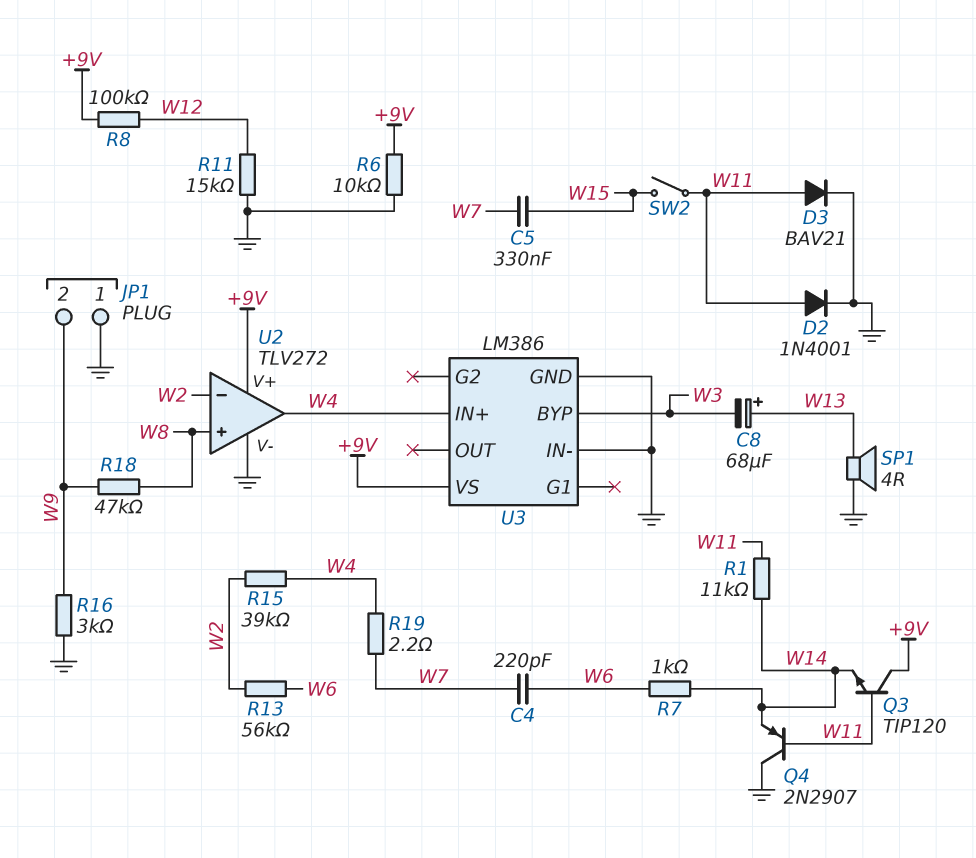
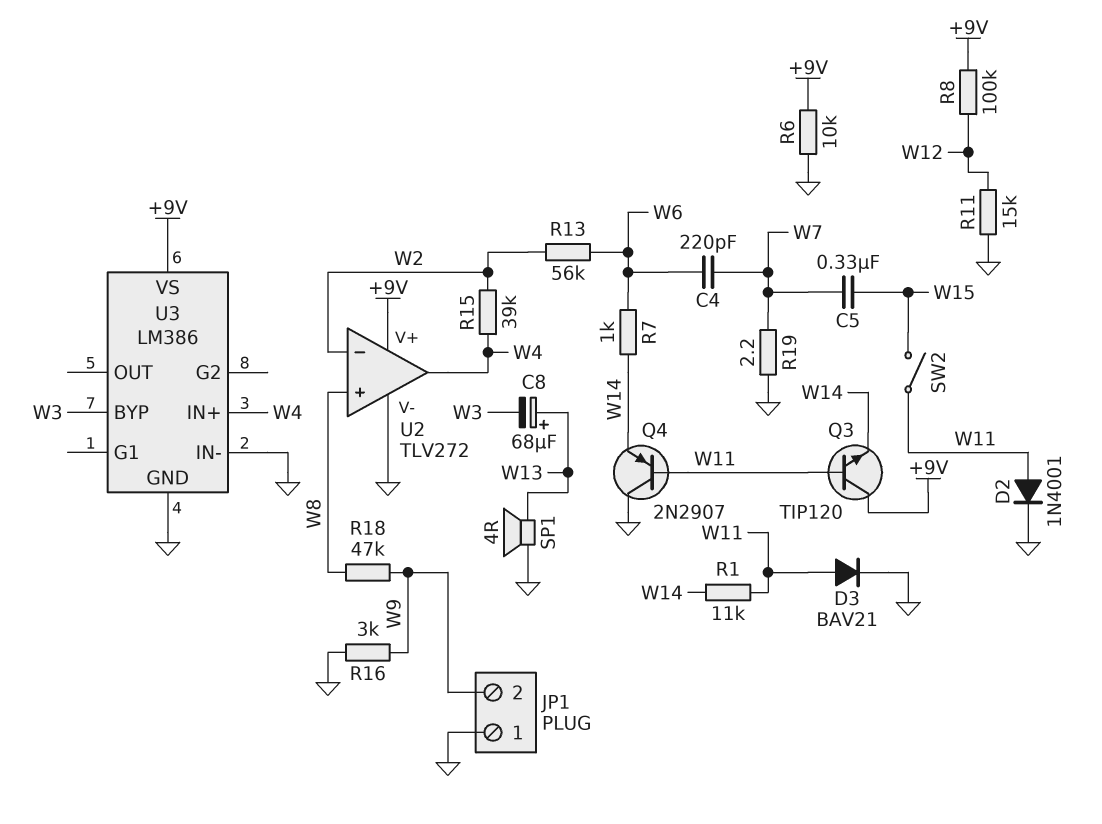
R19: 2.2 (W4, W7) -> 2.2 (GND, W7)

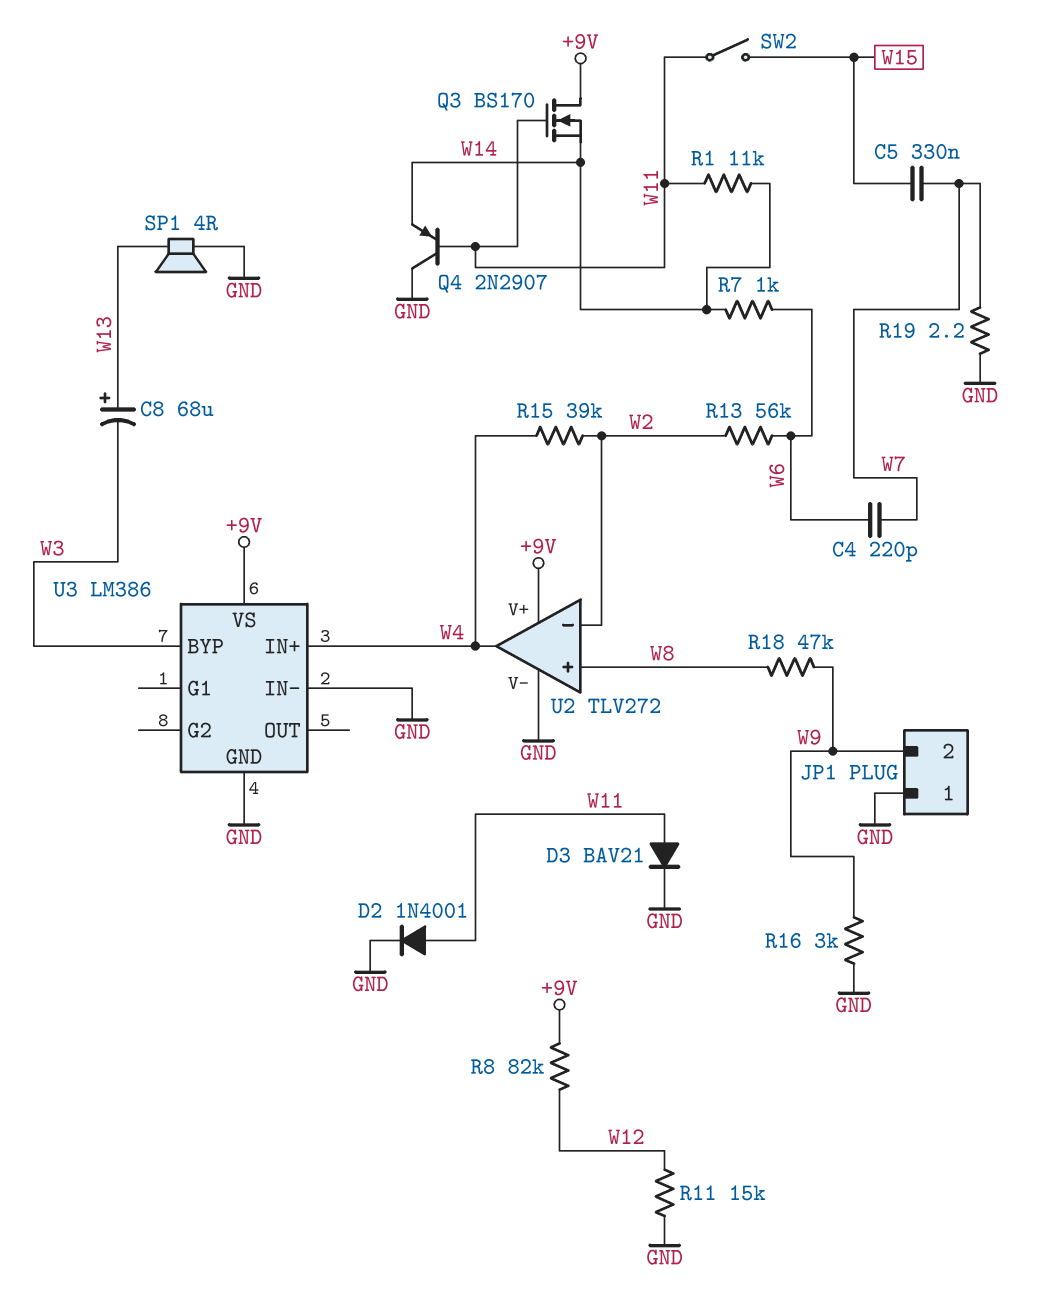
Q3: NPN TIP120 (B W11, C +9V, E W14) -> NMOS BS170 (G W11, D +9V, S W14)
R6: 10k (+9V, GND) -> none
R8: 100k (+9V, W12) -> 82k (+9V, W12)

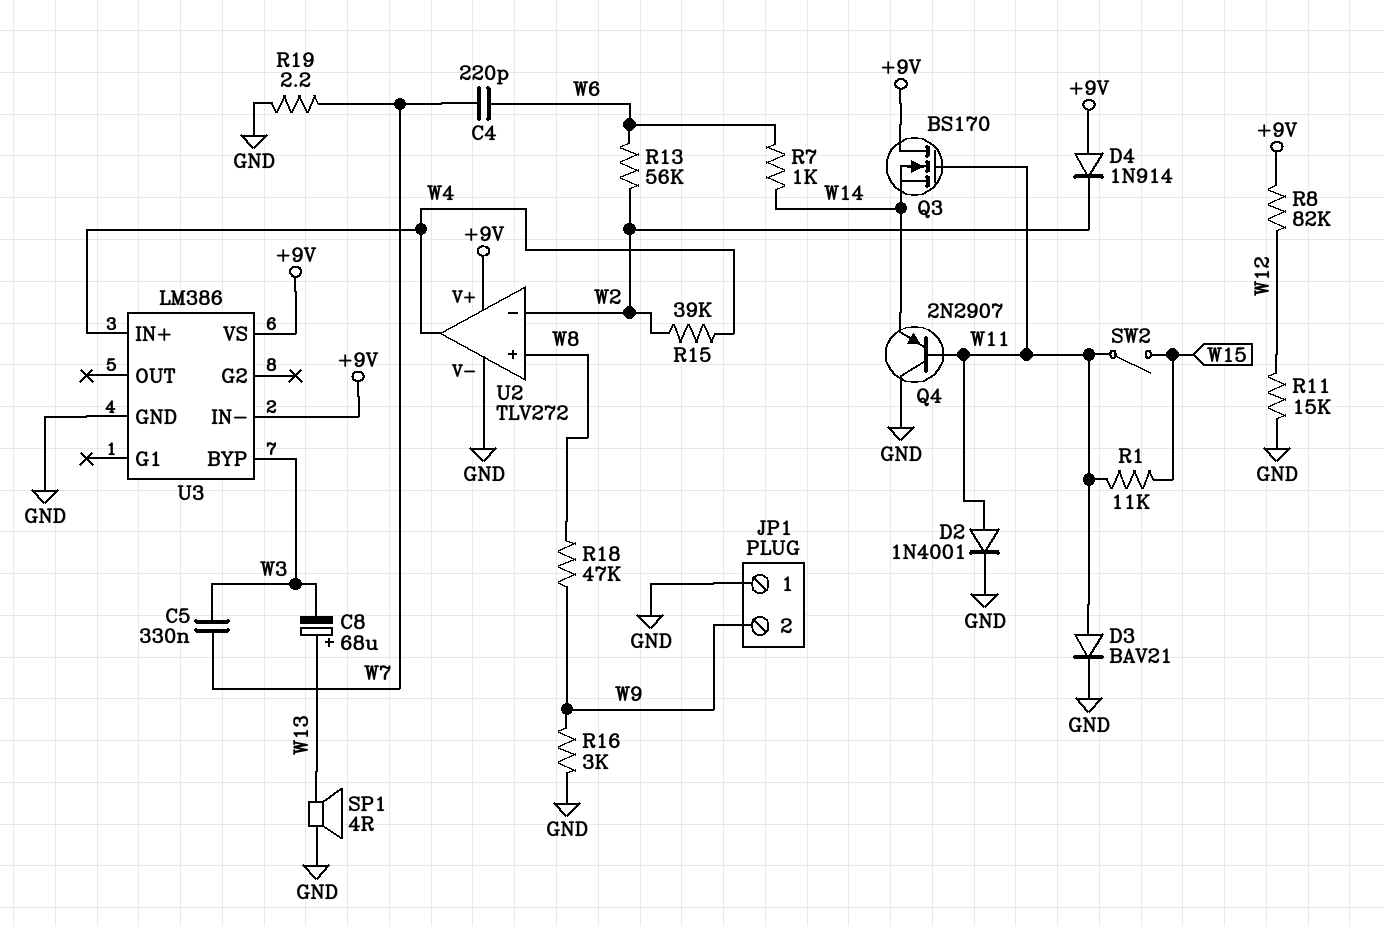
C5: 330nF (W7, W15) -> 330nF (W3, W7)
D4: none -> diode 1N914 (A +9V, K W2)
R1: 11k (W11, W14) -> 11k (W11, W15)
U3 pin IN-: GND -> +9V

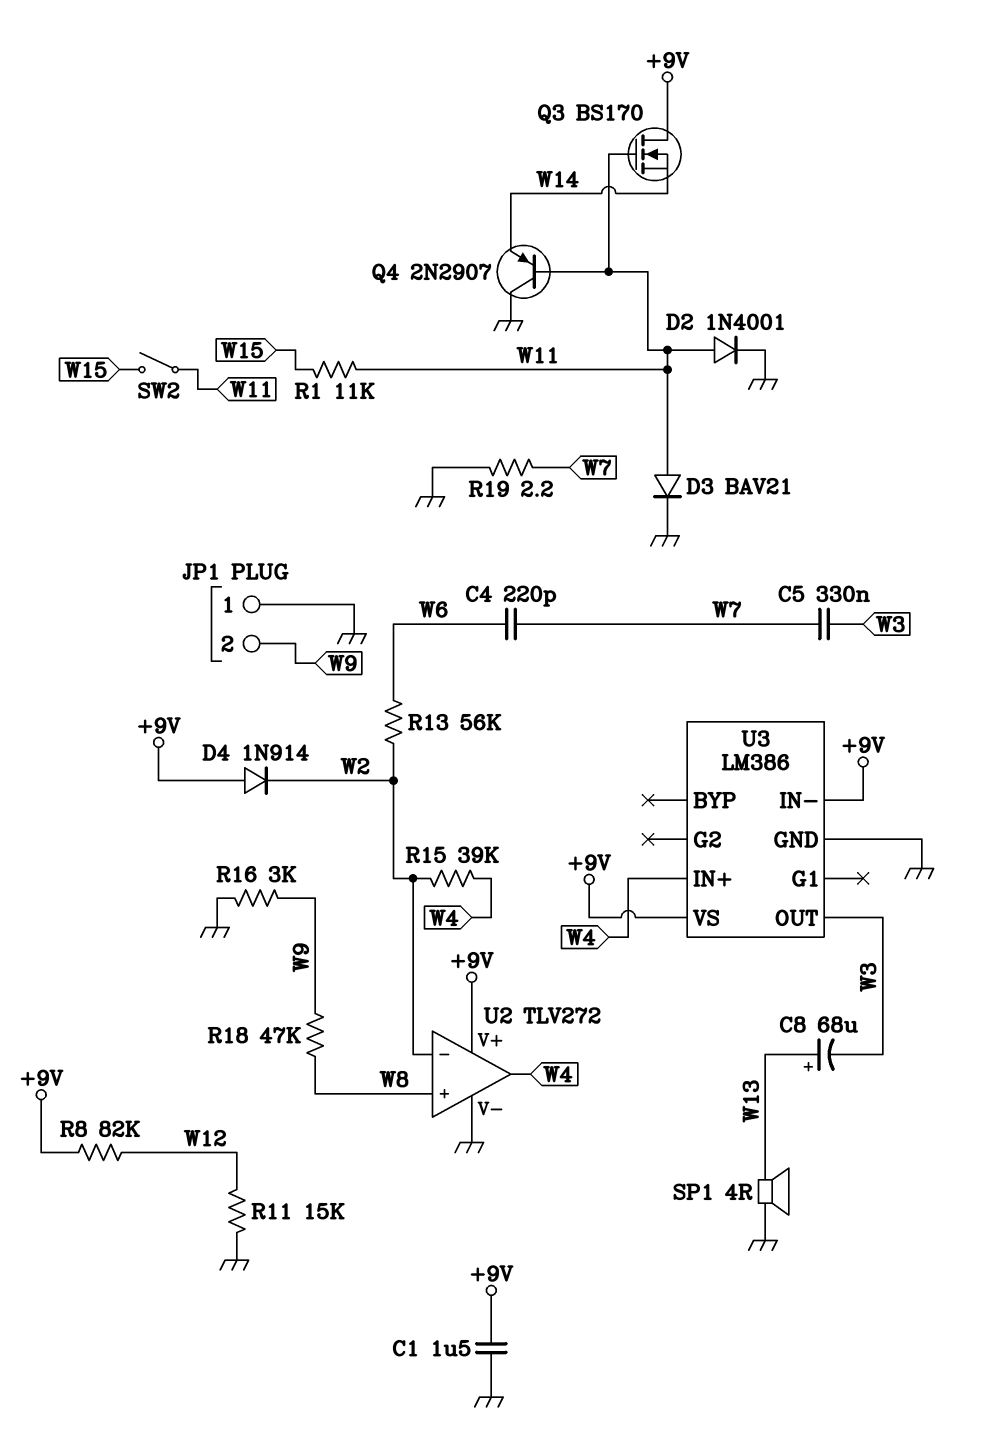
C1: none -> 1.5uF (+9V, GND)
R7: 1k (W6, W14) -> none
U3 pin BYP: W3 -> none
U3 pin OUT: none -> W3

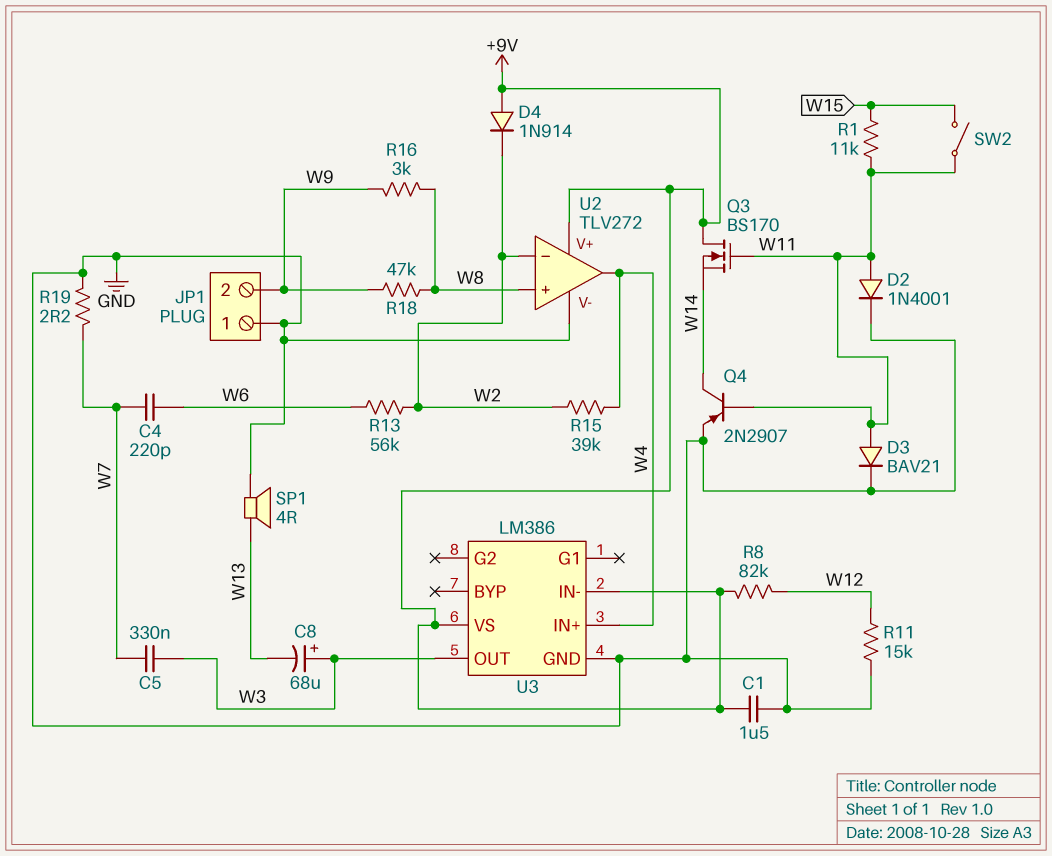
C8: 68uF (plus W13, minus W3) -> 68uF (plus W3, minus W13)
Q4: PNP 2N2907 (B W11, C GND, E W14) -> PNP 2N2907 (B W11, C W14, E GND)
R16: 3k (GND, W9) -> 3k (W8, W9)

